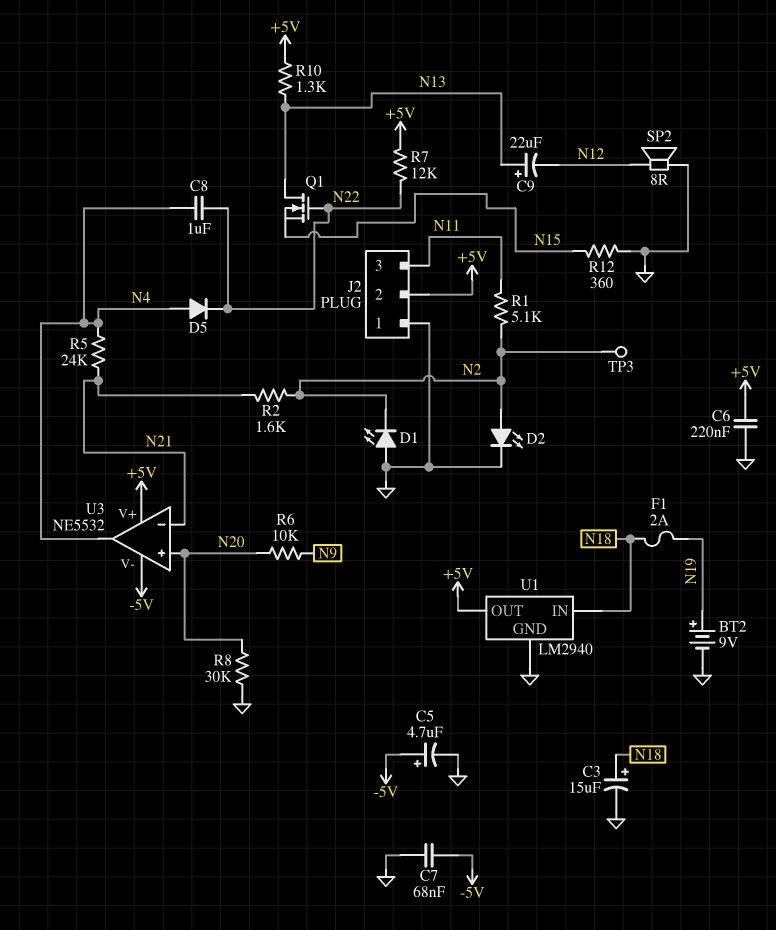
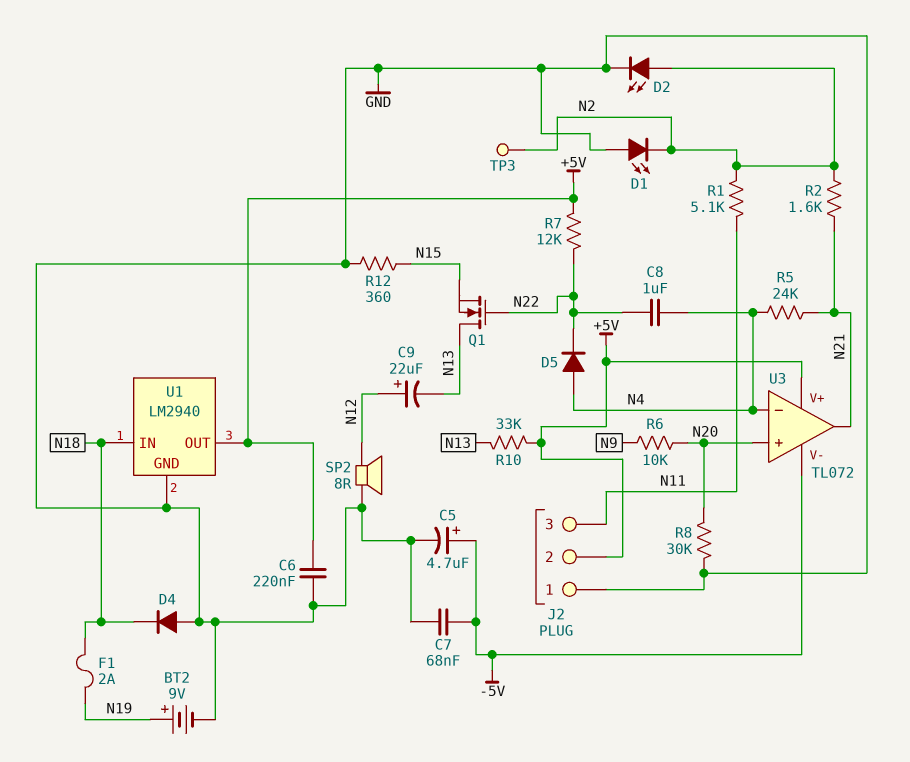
C3: 15uF (plus N18, minus GND) -> none
C9: 22uF (plus N13, minus N12) -> 22uF (plus N12, minus N13)
D4: none -> diode (A GND, K N18)
R10: 1.3k (+5V, N13) -> 33k (+5V, N13)
U3: NE5532 -> TL072
U3 pin in-: N21 -> N4
U3 pin out: N4 -> N21

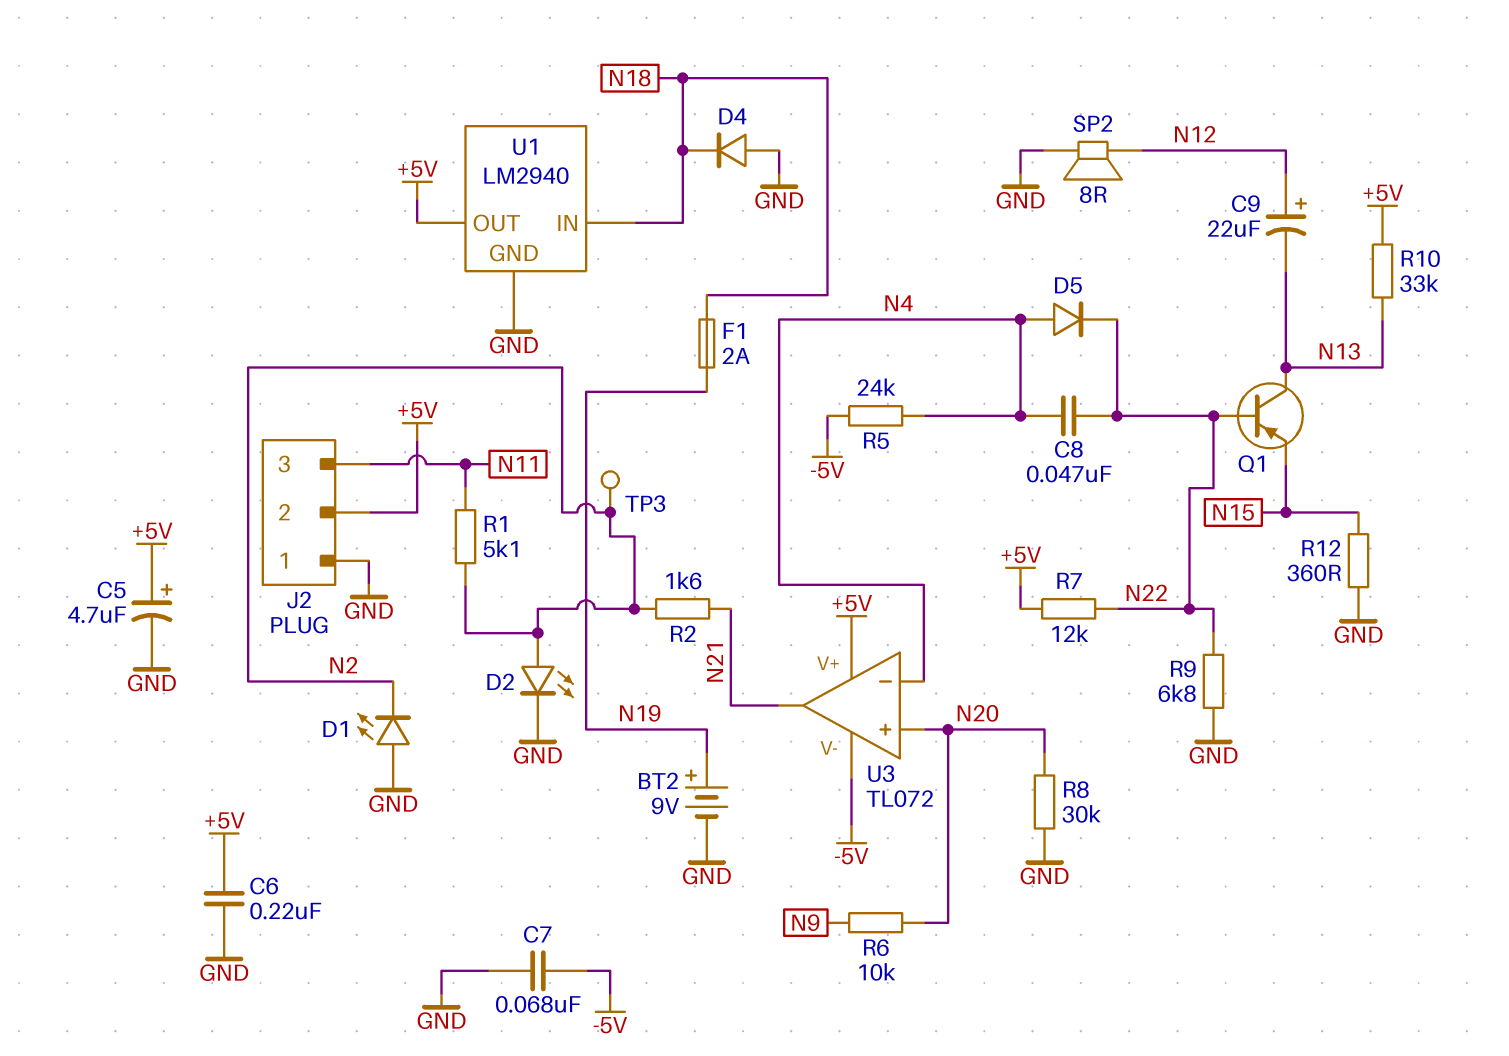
C5: 4.7uF (plus -5V, minus GND) -> 4.7uF (plus +5V, minus GND)
C8: 1uF (N4, N22) -> 47nF (N4, N22)
Q1: NMOS (G N22, D N13, S N15) -> PNP (B N22, C N13, E N15)
R5: 24k (N4, N21) -> 24k (-5V, N4)
R9: none -> 6.8k (GND, N22)

